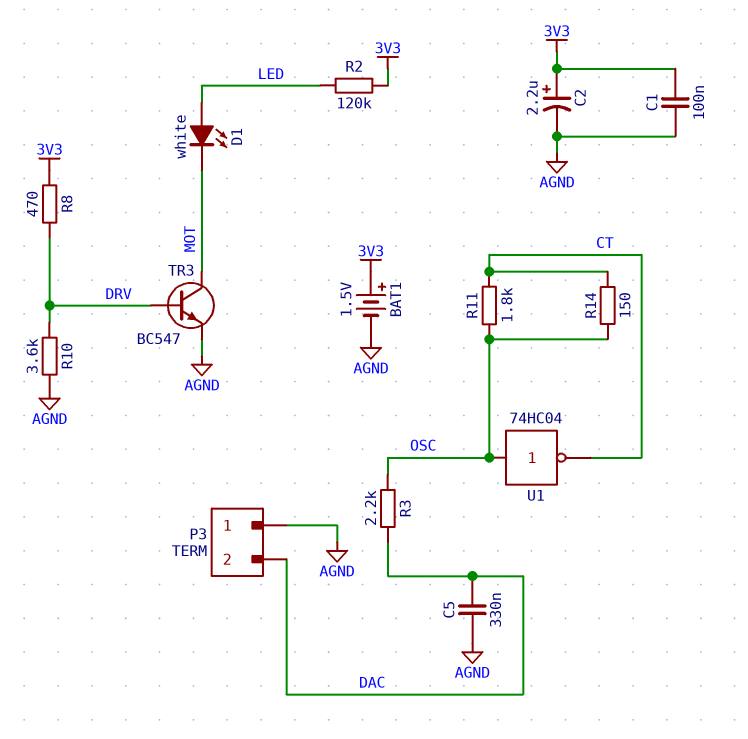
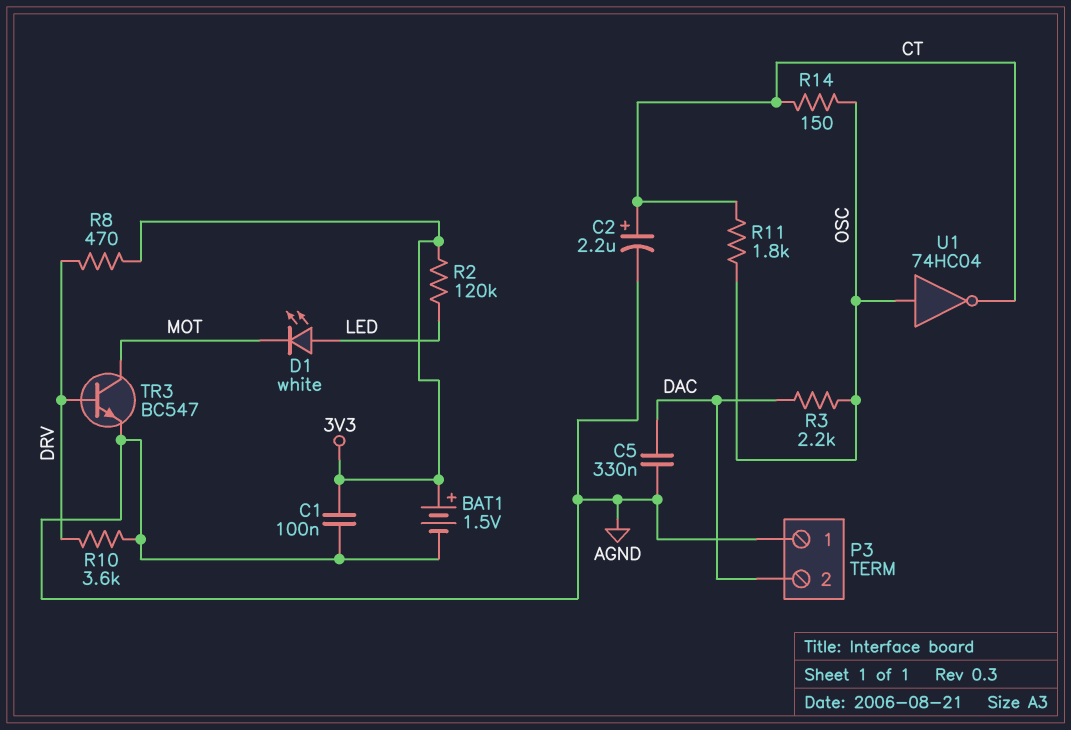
C2: 2.2uF (plus 3V3, minus AGND) -> 2.2uF (plus CT, minus AGND)

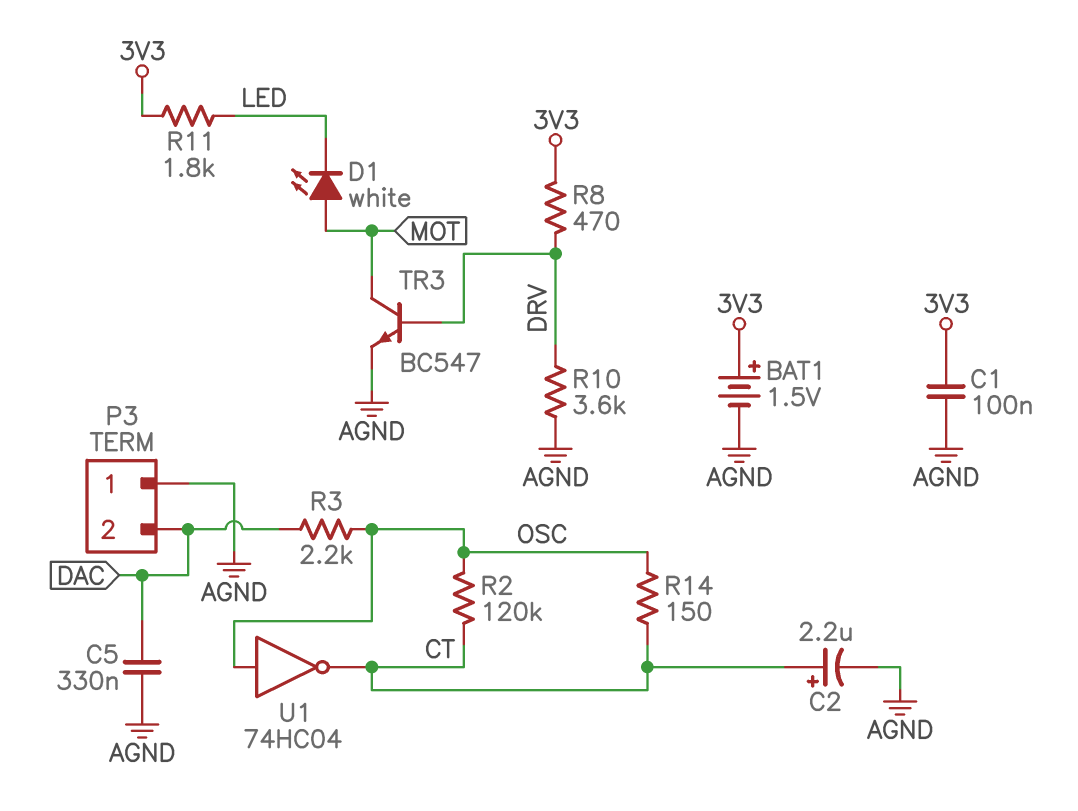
D1: LED white (A LED, K MOT) -> LED white (A MOT, K LED)
R2: 120k (3V3, LED) -> 120k (CT, OSC)
R11: 1.8k (CT, OSC) -> 1.8k (3V3, LED)

